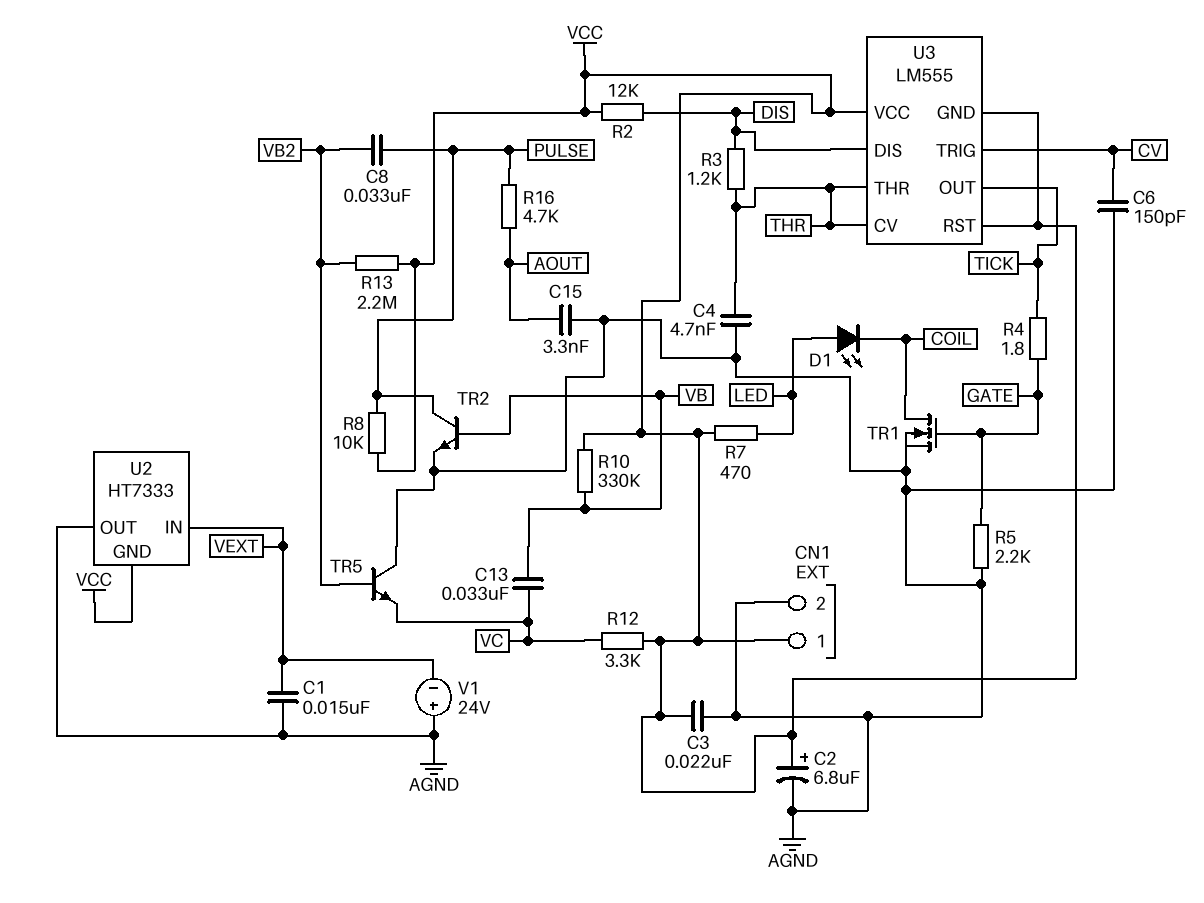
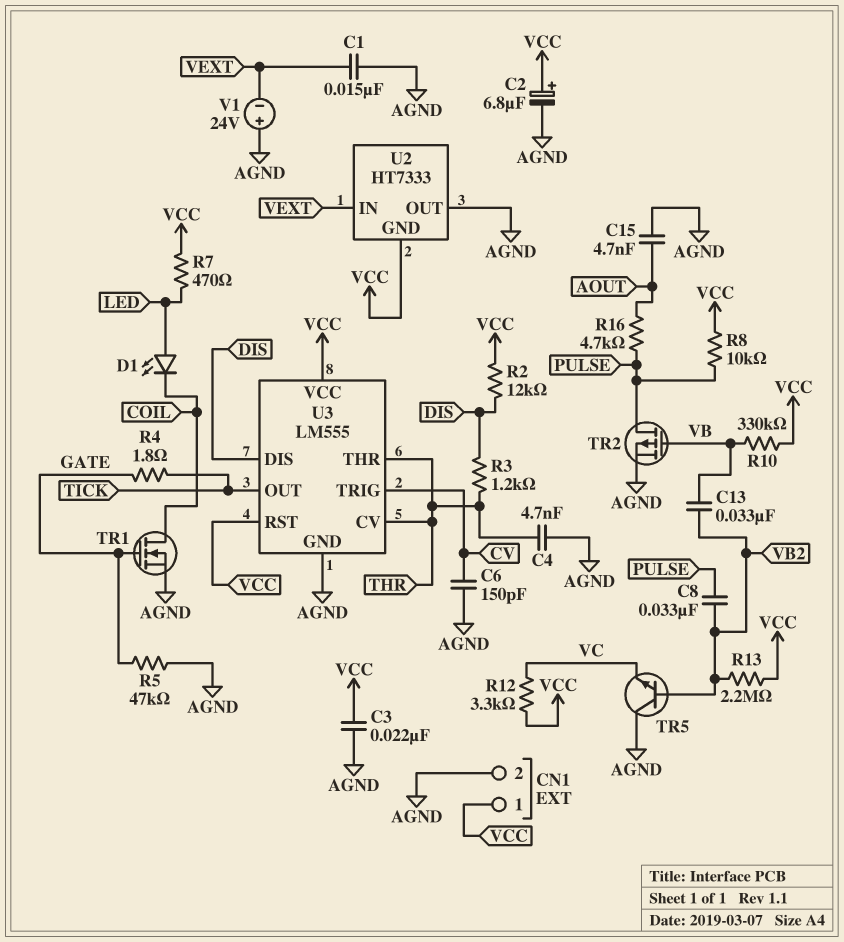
C13: 33nF (VB, VC) -> 33nF (VB, VB2)
C15: 3.3nF (AGND, AOUT) -> 4.7nF (AGND, AOUT)
R5: 2.2k (AGND, GATE) -> 47k (AGND, GATE)
TR2: NPN (B VB, C PULSE, E AGND) -> PMOS (G VB, D PULSE, S AGND)
U3 pin GND: VCC -> AGND

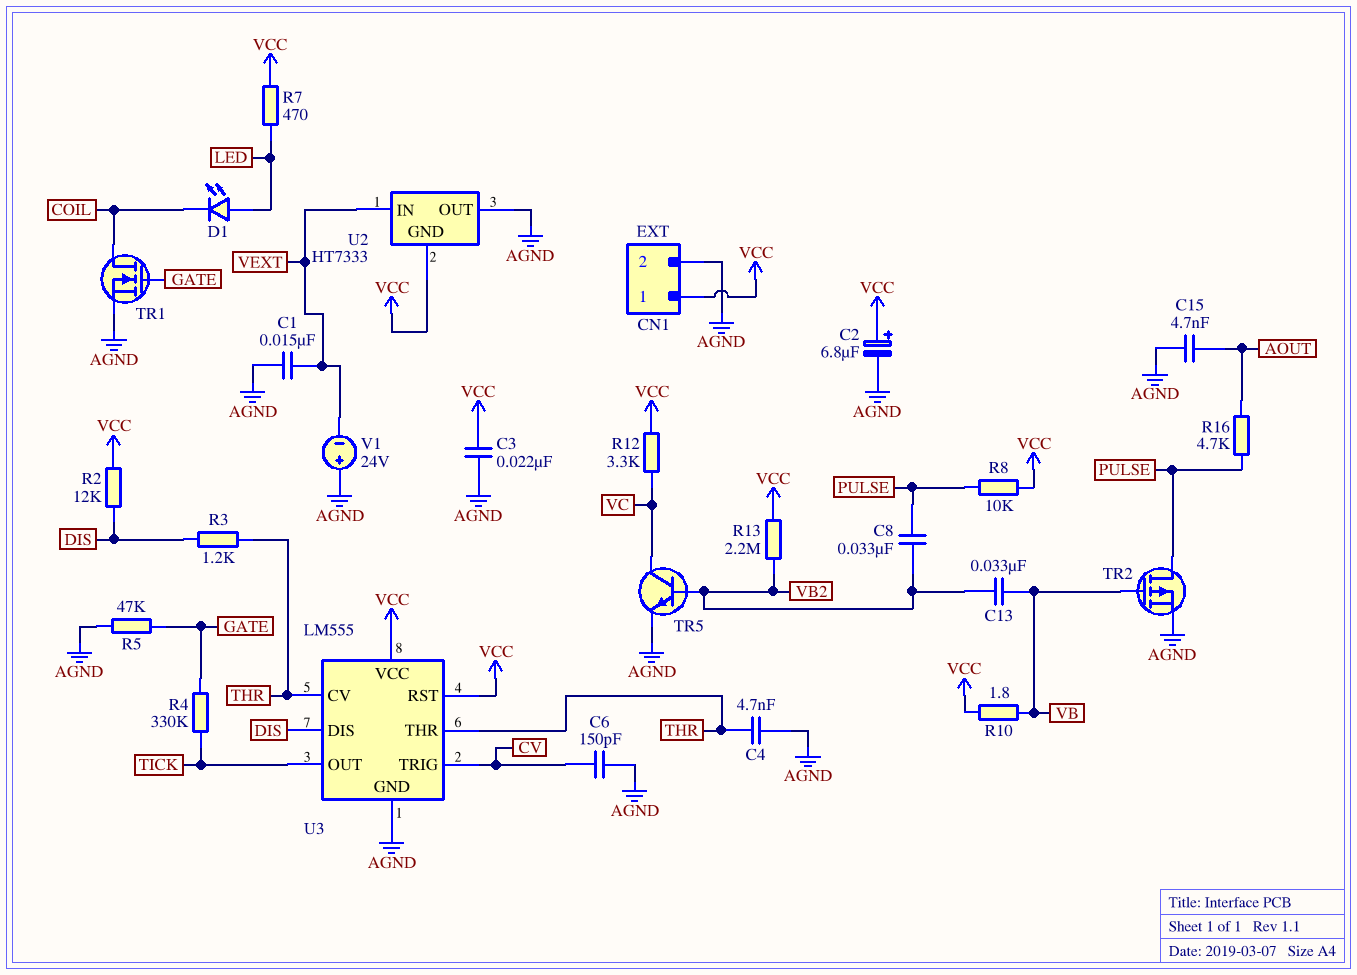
R4: 1.8 (GATE, TICK) -> 330k (GATE, TICK)
R10: 330k (VB, VCC) -> 1.8 (VB, VCC)
TR5: NPN (B VB2, C AGND, E VC) -> NPN (B VB2, C VC, E AGND)

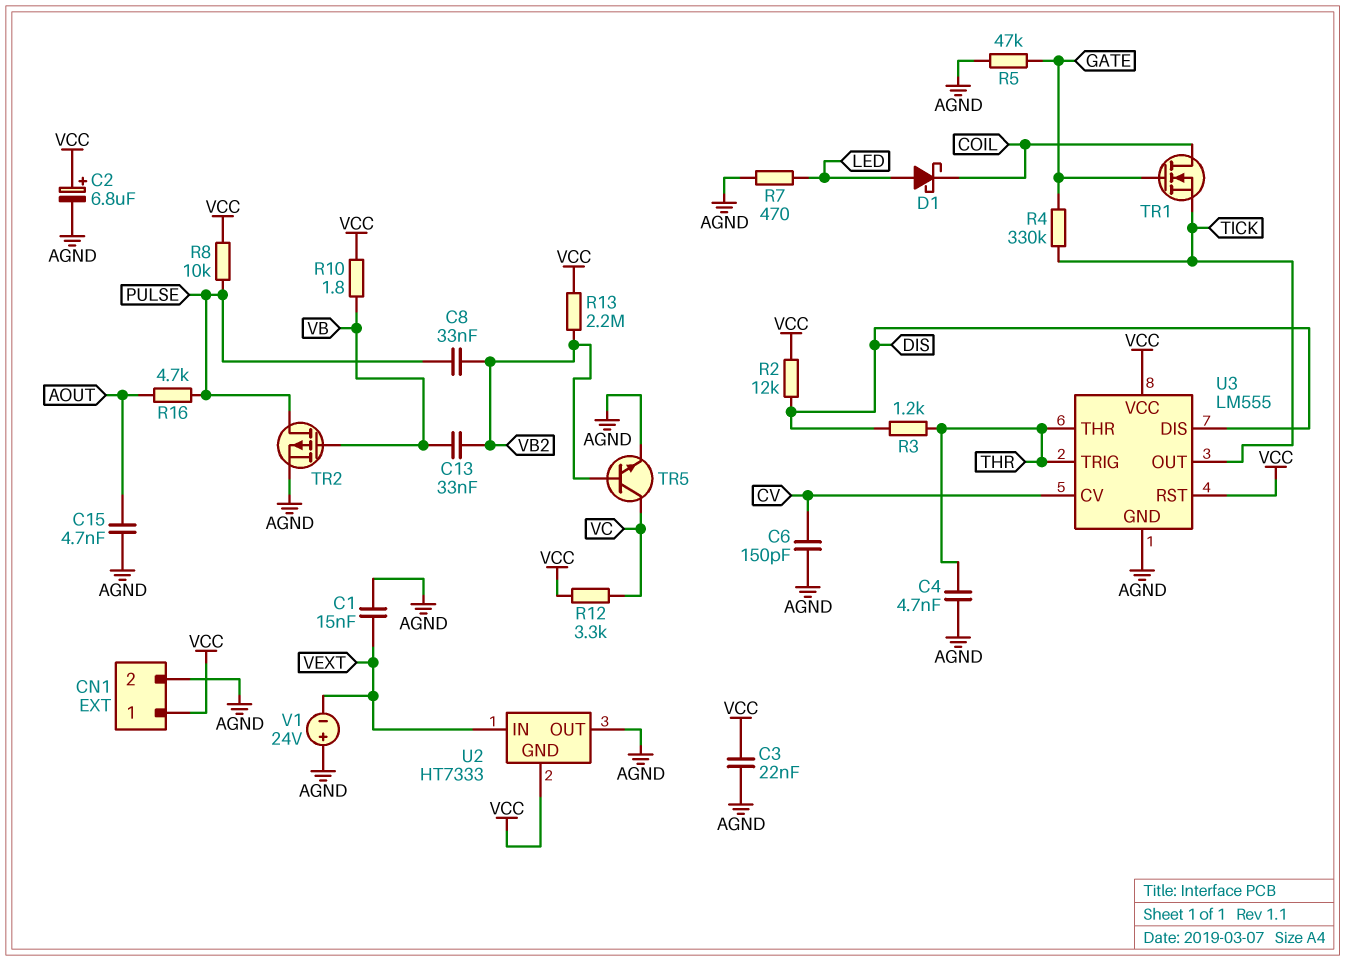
D1: LED (A LED, K COIL) -> schottky (A LED, K COIL)
R7: 470 (LED, VCC) -> 470 (AGND, LED)
TR1: NMOS (G GATE, D COIL, S AGND) -> NMOS (G GATE, D COIL, S TICK)
U3 pin CV: THR -> CV
U3 pin TRIG: CV -> THR

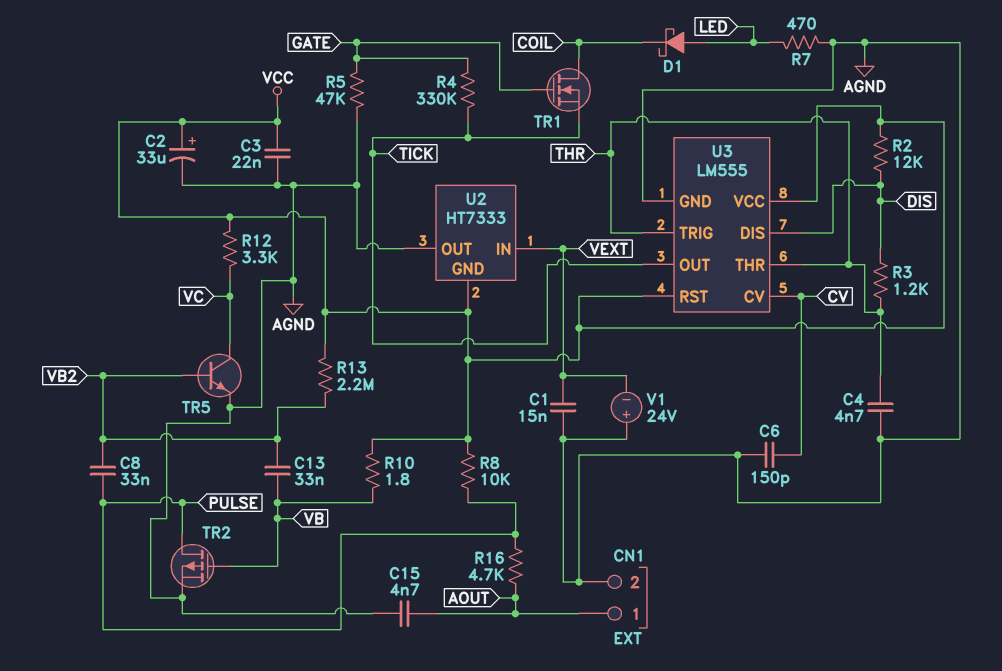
C2: 6.8uF (plus VCC, minus AGND) -> 33uF (plus VCC, minus AGND)
CN1 pin 1: VCC -> AOUT

